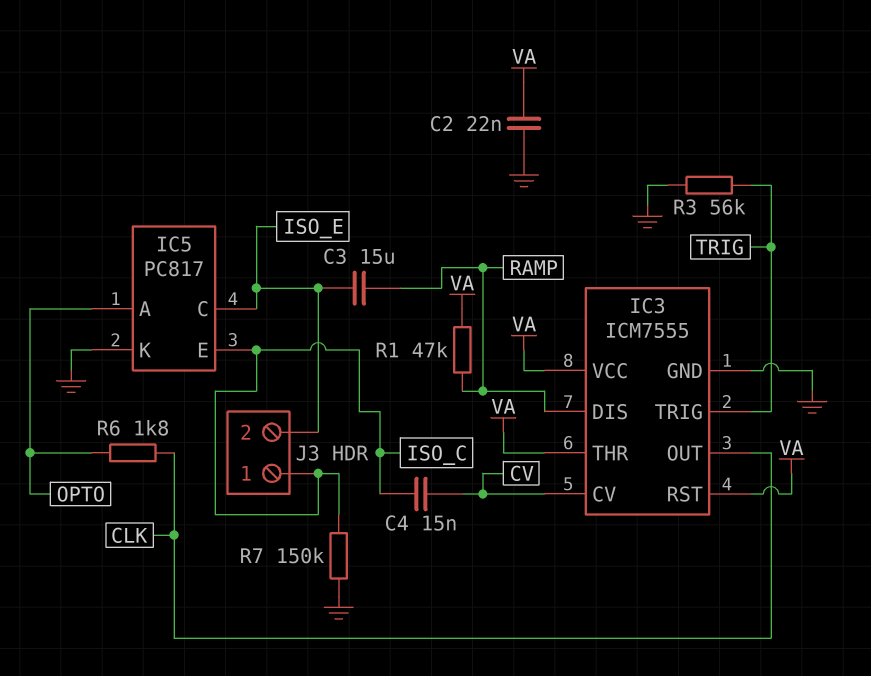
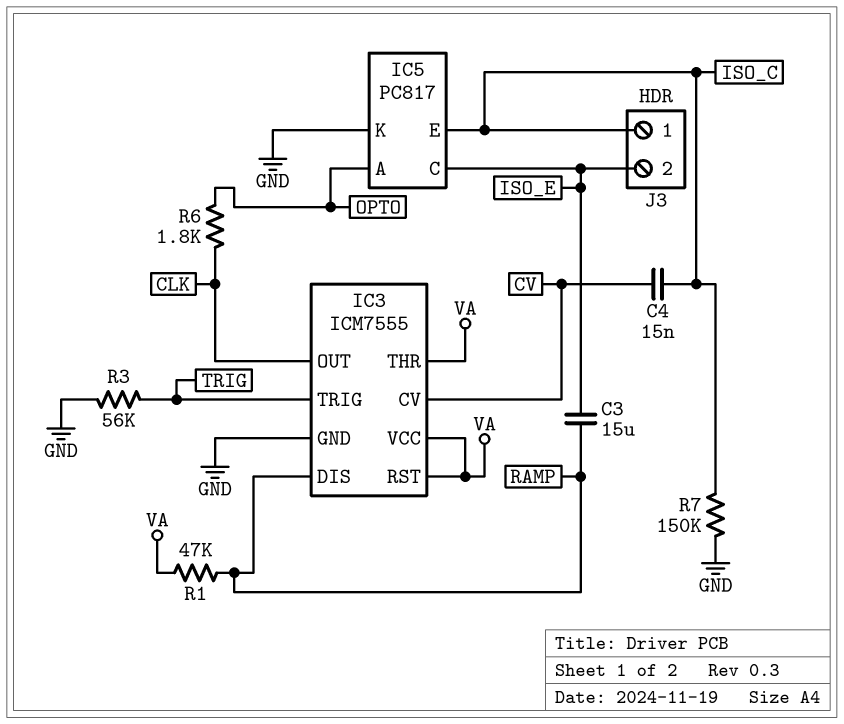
C2: 22nF (GND, VA) -> none

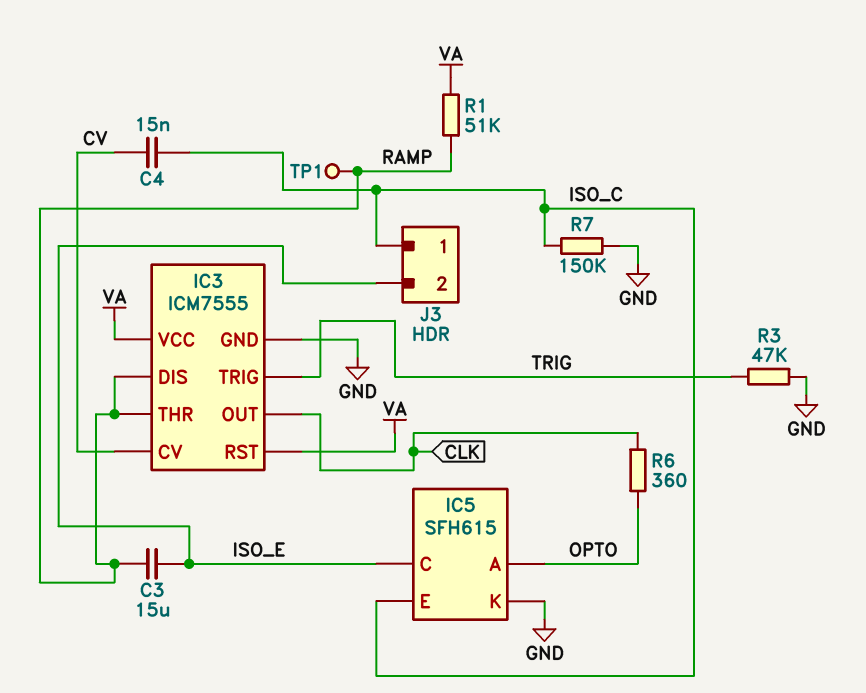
IC3 pin THR: VA -> RAMP
IC5: PC817 -> SFH615
R1: 47k (RAMP, VA) -> 51k (RAMP, VA)
R3: 56k (GND, TRIG) -> 47k (GND, TRIG)
R6: 1.8k (CLK, OPTO) -> 360 (CLK, OPTO)
TP1: none -> test point (RAMP)

